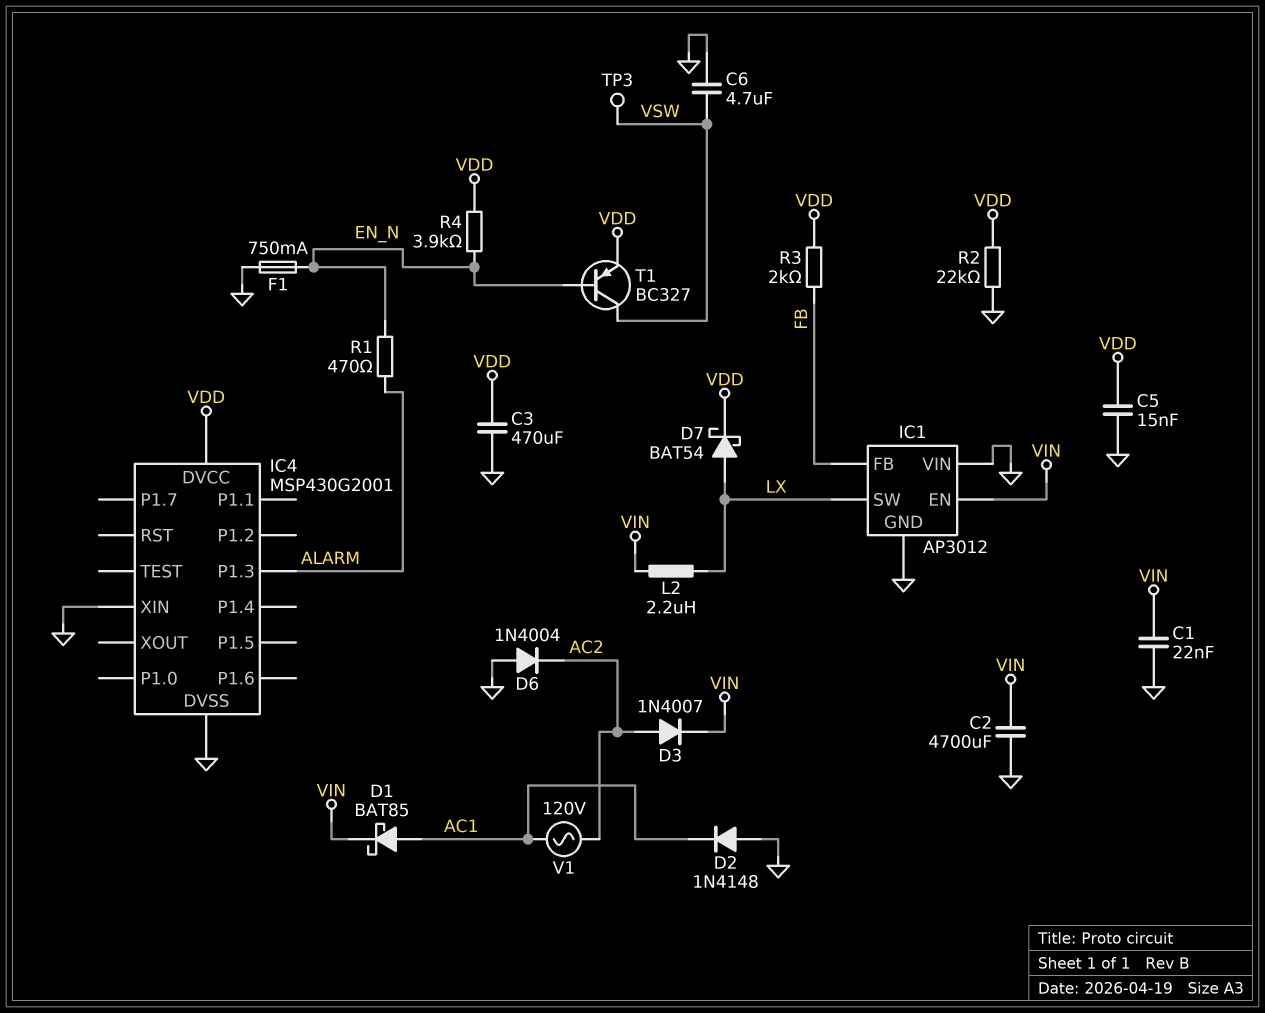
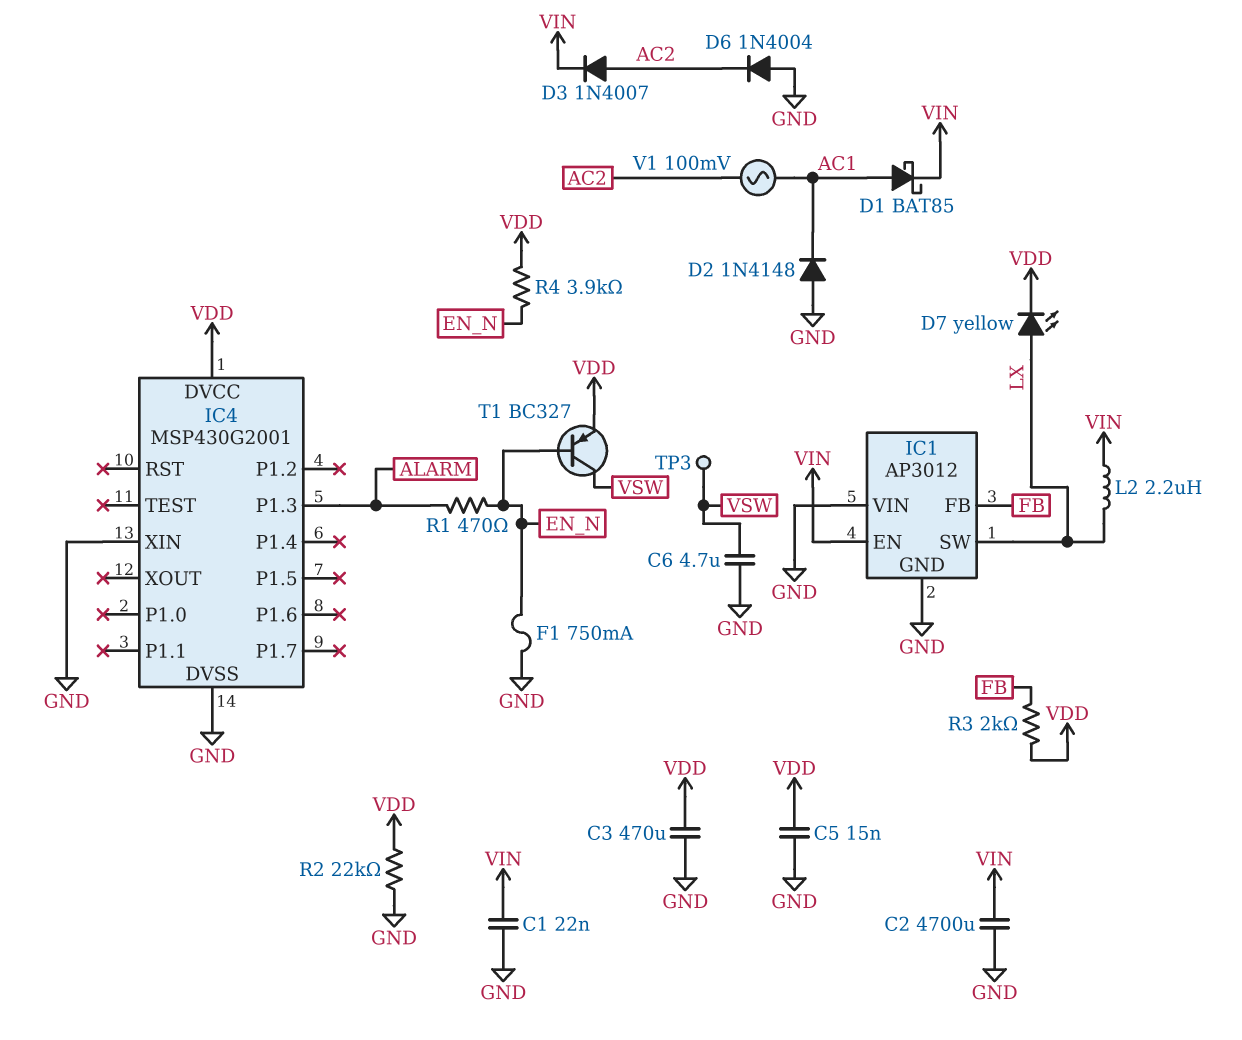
D7: schottky BAT54 (A LX, K VDD) -> LED yellow (A LX, K VDD)
V1: AC 120V (AC1, AC2) -> AC 100mV (AC1, AC2)

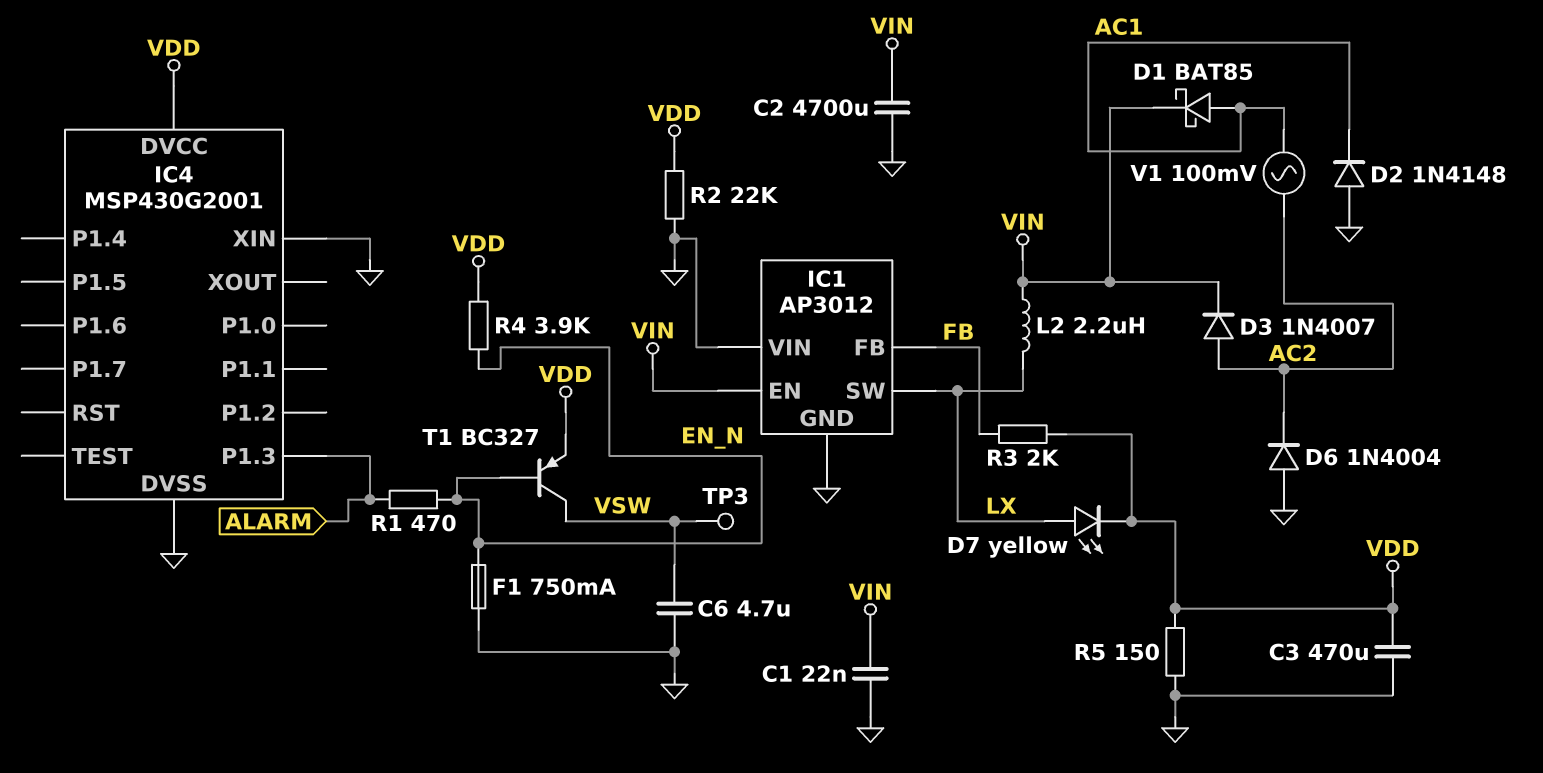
C5: 15nF (GND, VDD) -> none
R5: none -> 150 (GND, VDD)

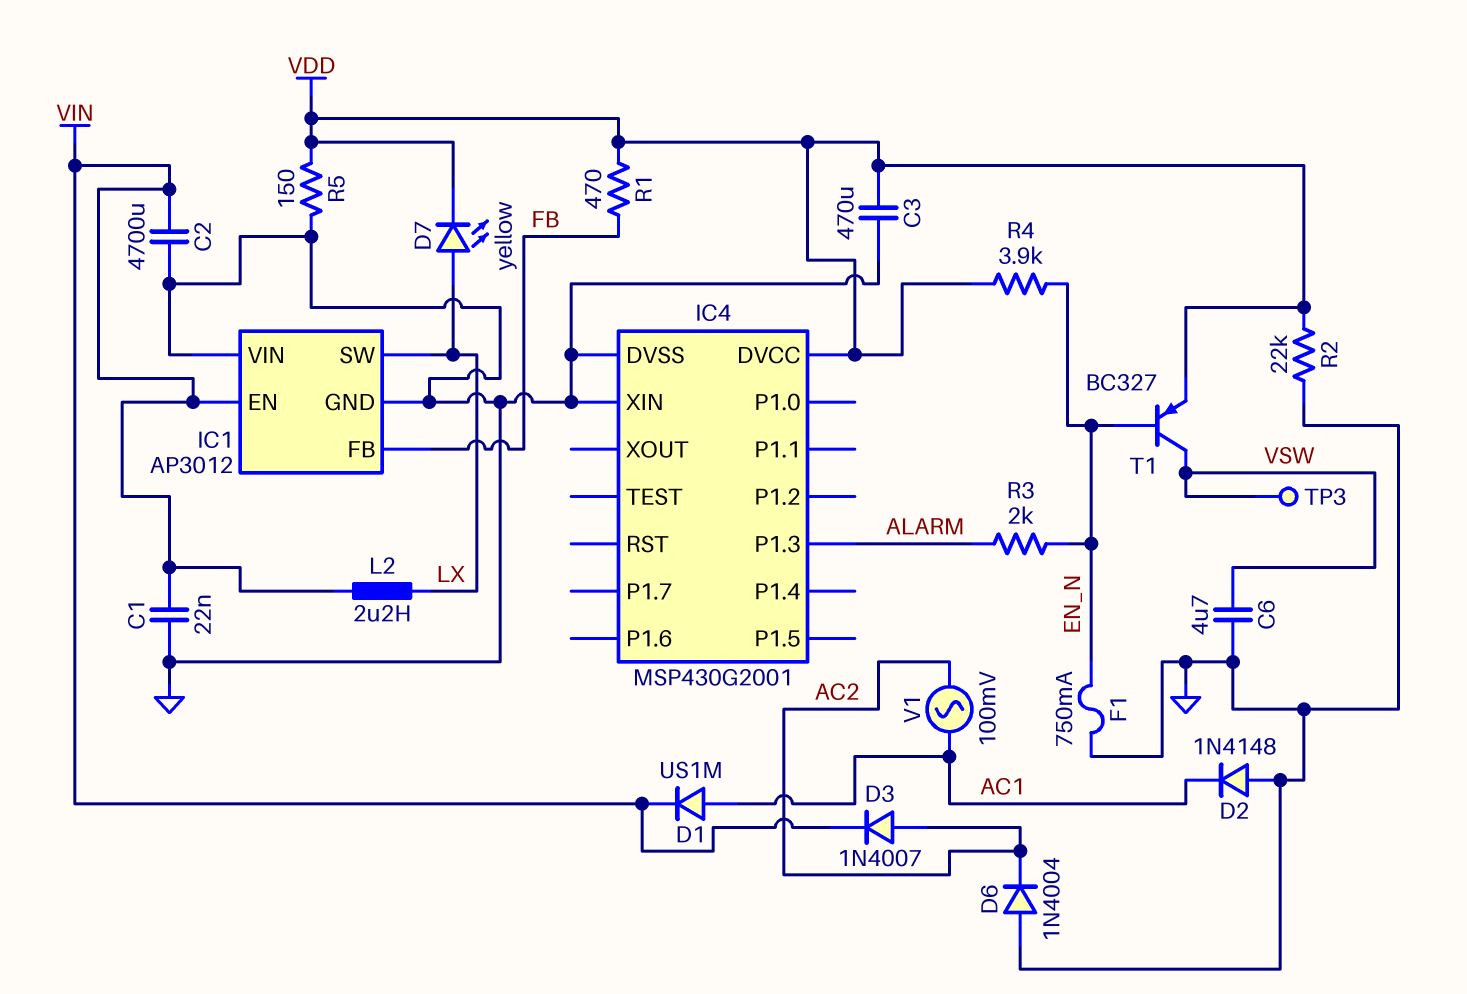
D1: schottky BAT85 (A AC1, K VIN) -> diode US1M (A AC1, K VIN)
R1: 470 (ALARM, EN_N) -> 470 (FB, VDD)
R3: 2k (FB, VDD) -> 2k (ALARM, EN_N)

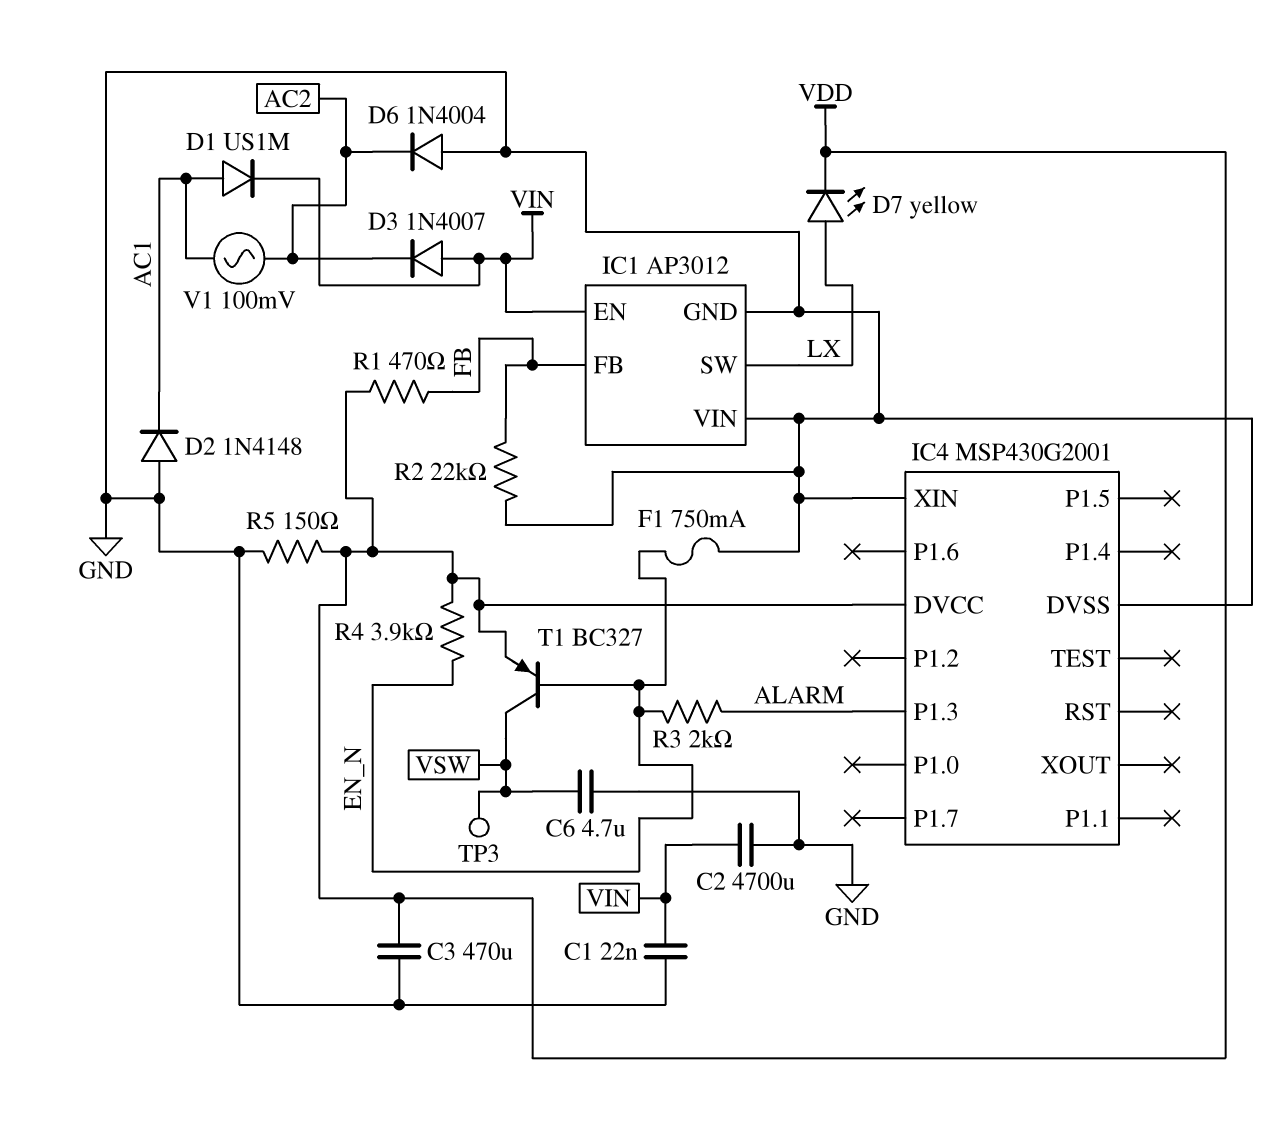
D3: diode 1N4007 (A AC2, K VIN) -> diode 1N4007 (A VIN, K AC2)
L2: 2.2uH (LX, VIN) -> none
R2: 22k (GND, VDD) -> 22k (FB, GND)

